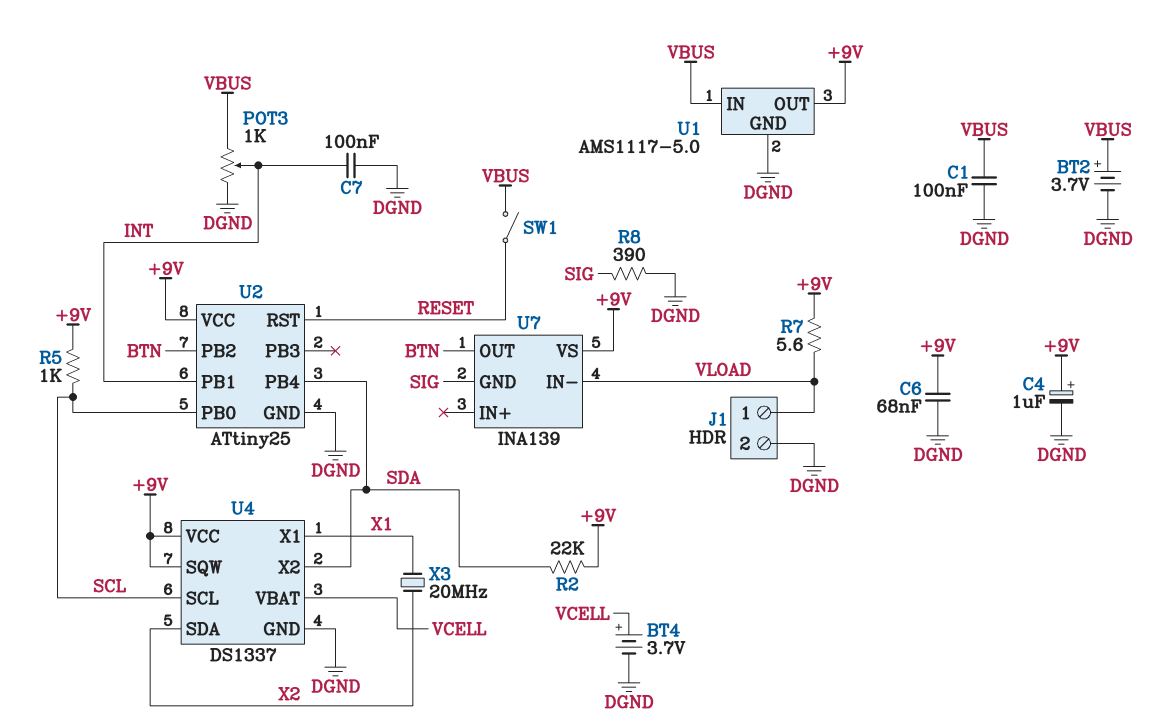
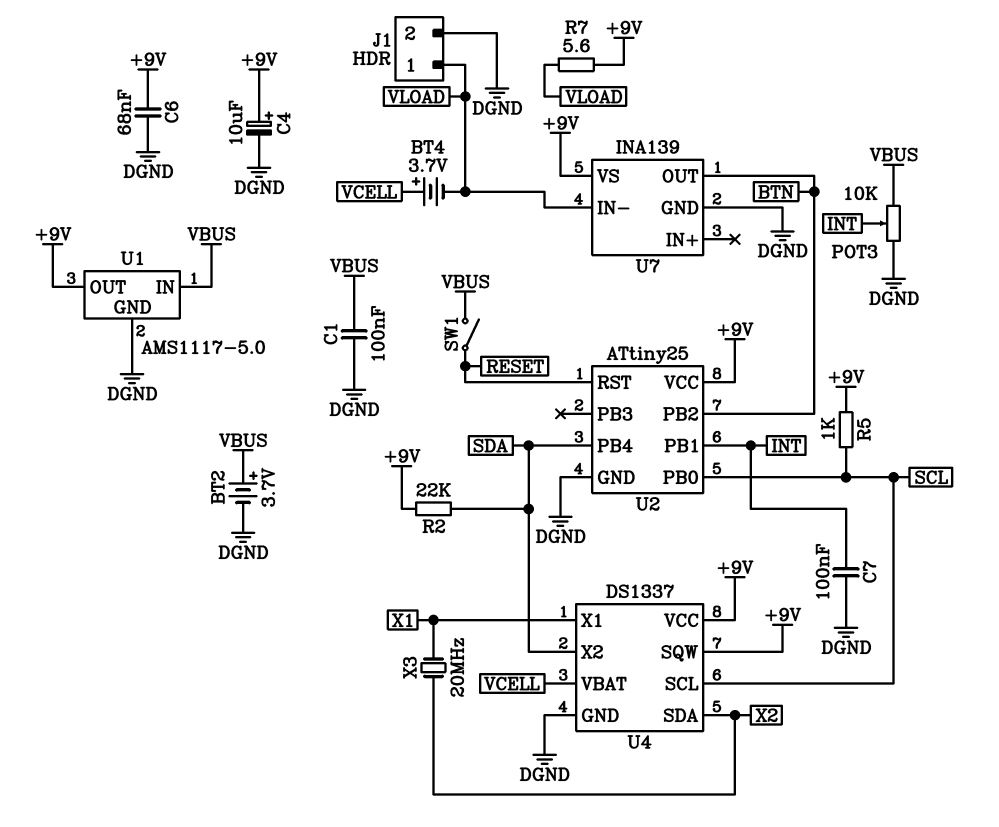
BT4: 3.7V (plus VCELL, minus DGND) -> 3.7V (plus VCELL, minus VLOAD)
C4: 1uF (plus +9V, minus DGND) -> 10uF (plus +9V, minus DGND)
POT3: 1k (DGND, VBUS, wiper INT) -> 10k (DGND, VBUS, wiper INT)
R8: 390 (DGND, SIG) -> none
U7 pin GND: SIG -> DGND

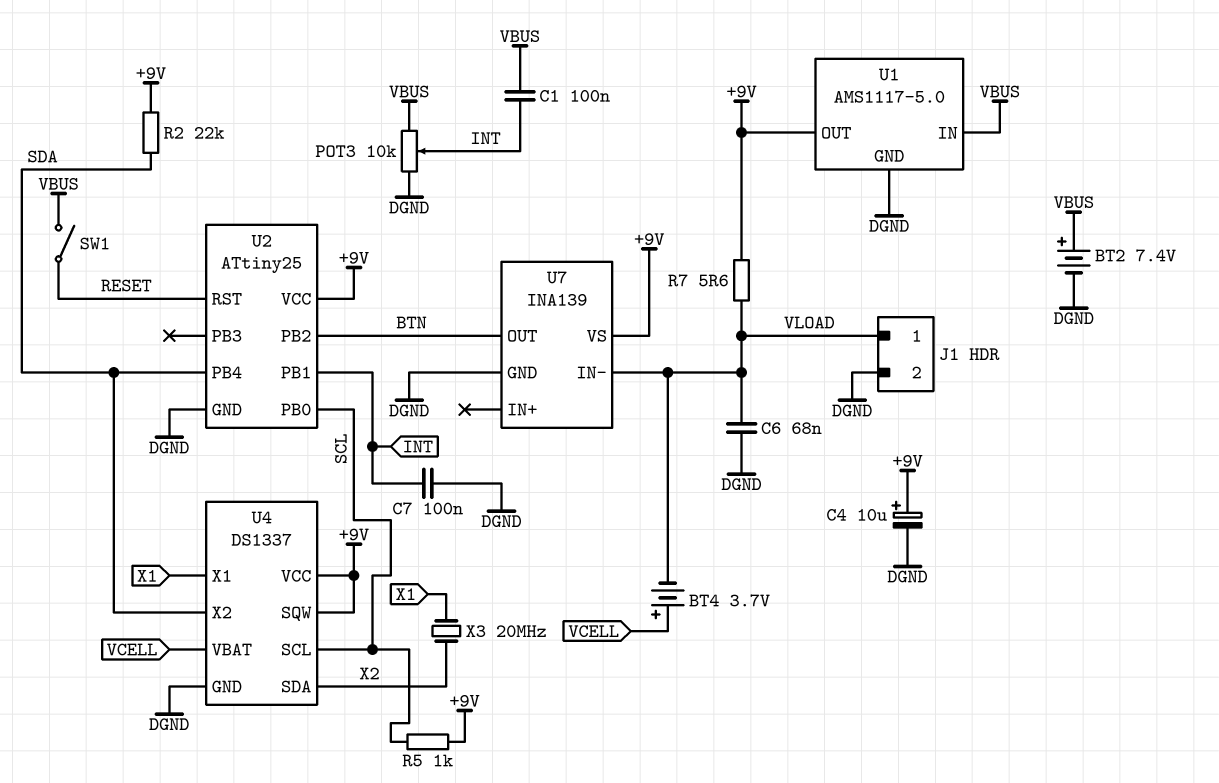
BT2: 3.7V (plus VBUS, minus DGND) -> 7.4V (plus VBUS, minus DGND)
C1: 100nF (DGND, VBUS) -> 100nF (INT, VBUS)
C6: 68nF (+9V, DGND) -> 68nF (DGND, VLOAD)

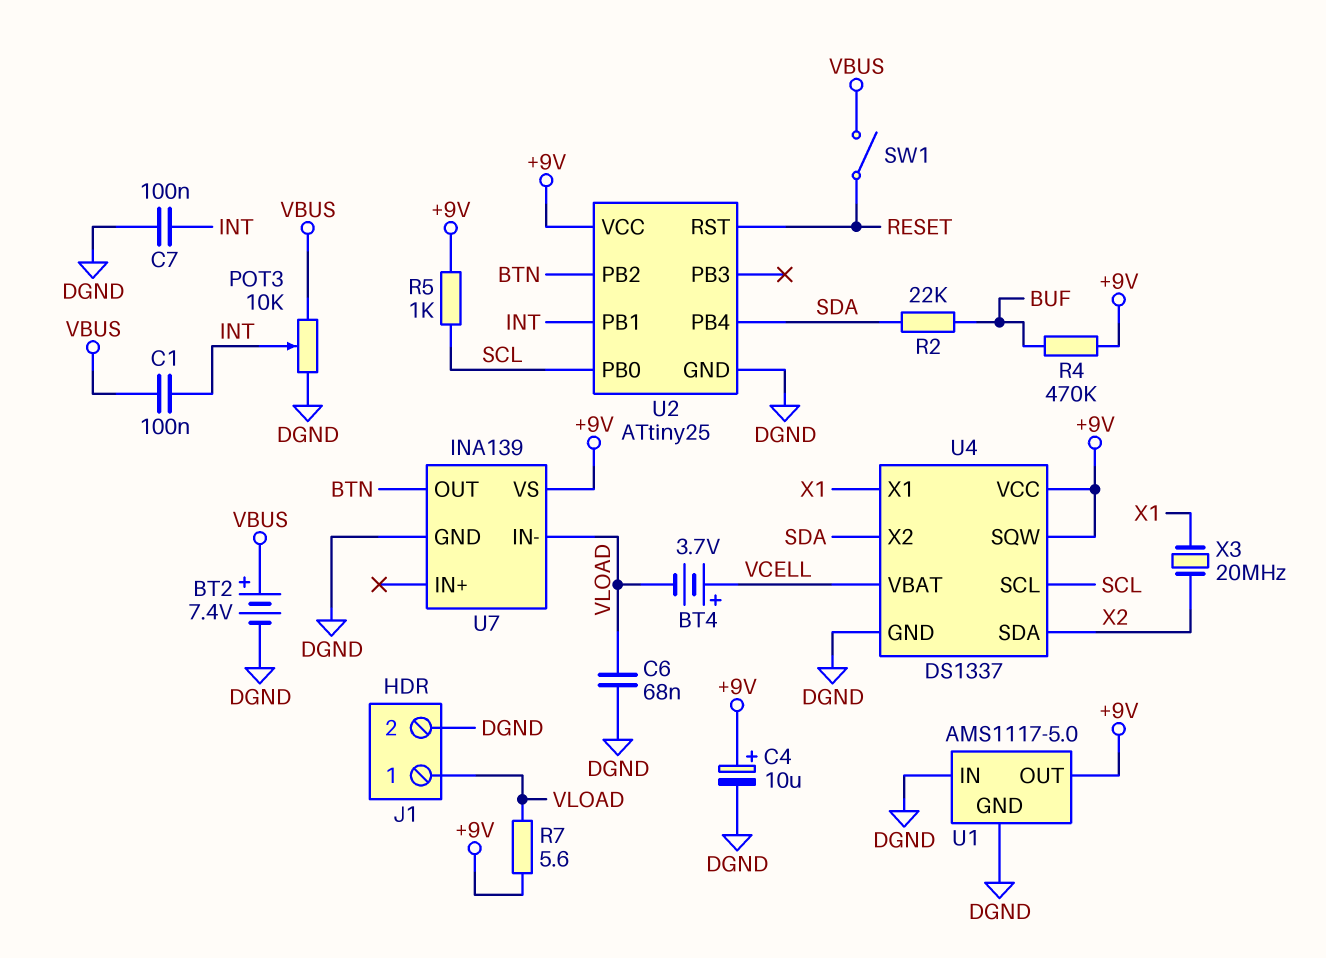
R2: 22k (+9V, SDA) -> 22k (BUF, SDA)
R4: none -> 470k (+9V, BUF)
U1 pin IN: VBUS -> DGND

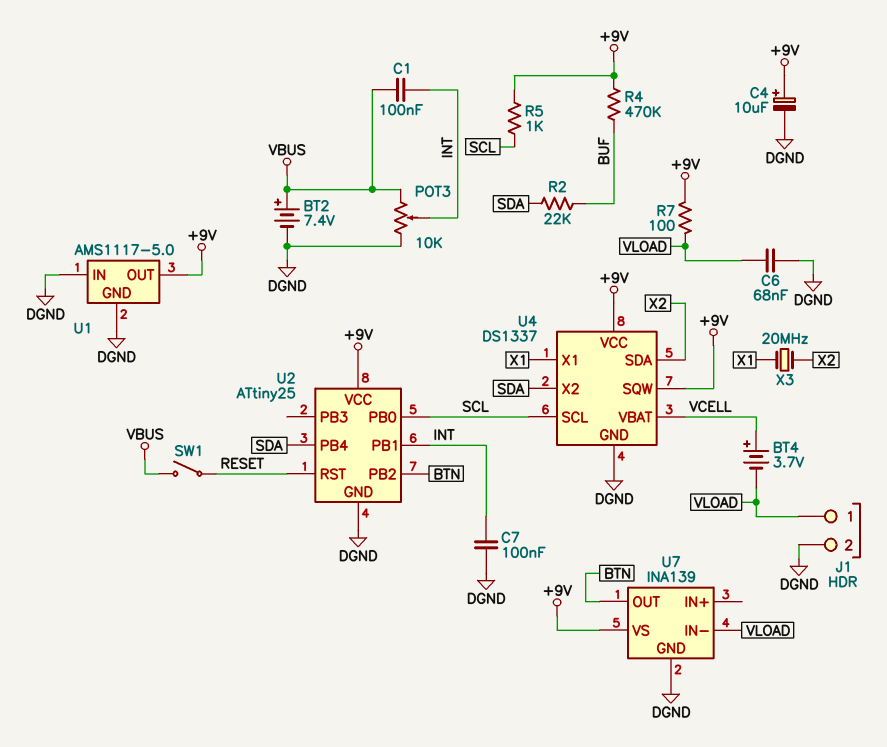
R7: 5.6 (+9V, VLOAD) -> 100 (+9V, VLOAD)

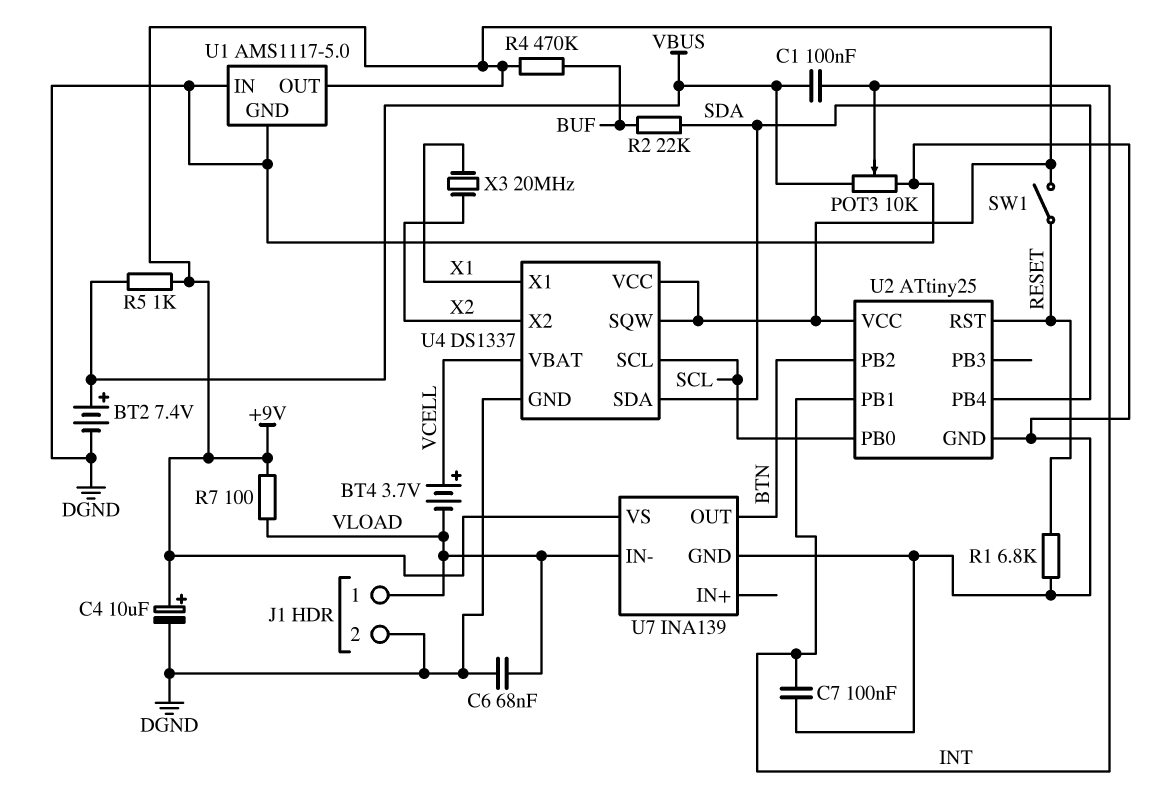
R1: none -> 6.8k (DGND, RESET)
R5: 1k (+9V, SCL) -> 1k (+9V, VBUS)
SW1: switch (RESET, VBUS) -> switch (+9V, RESET)
U4 pin SDA: X2 -> SDA
U4 pin X2: SDA -> X2

